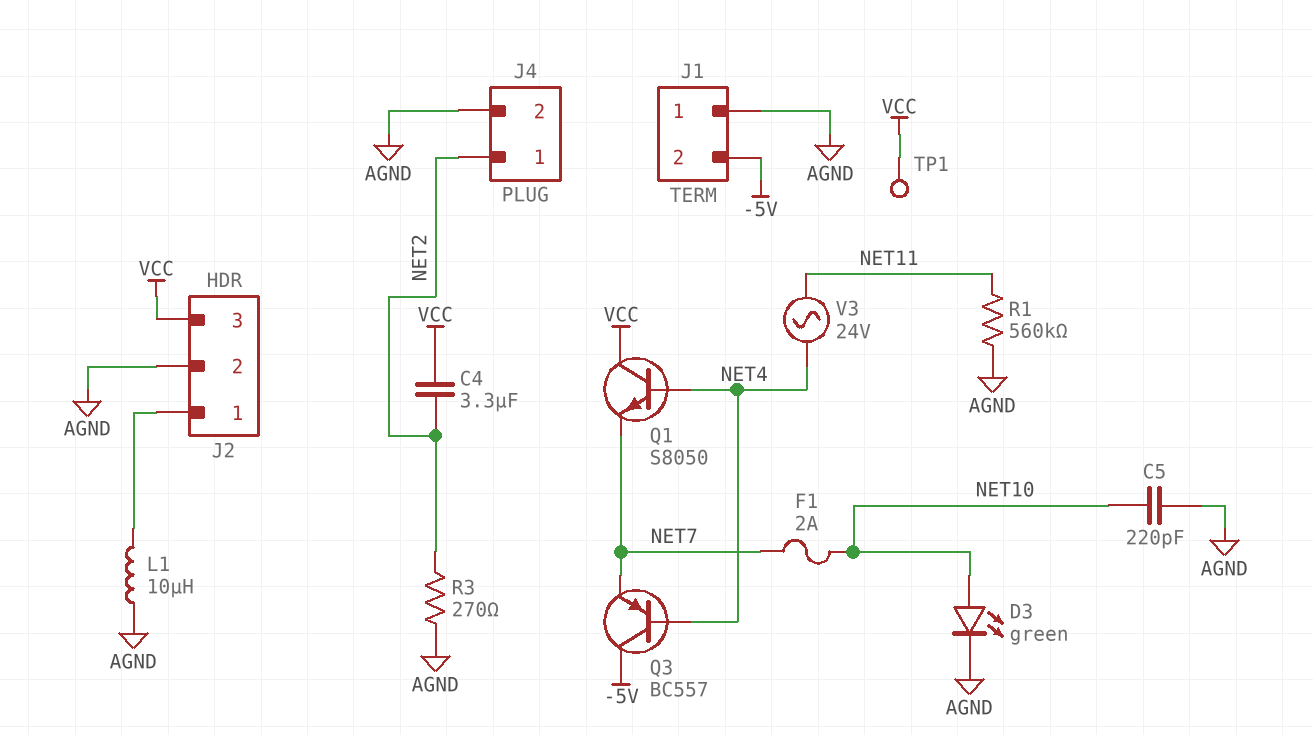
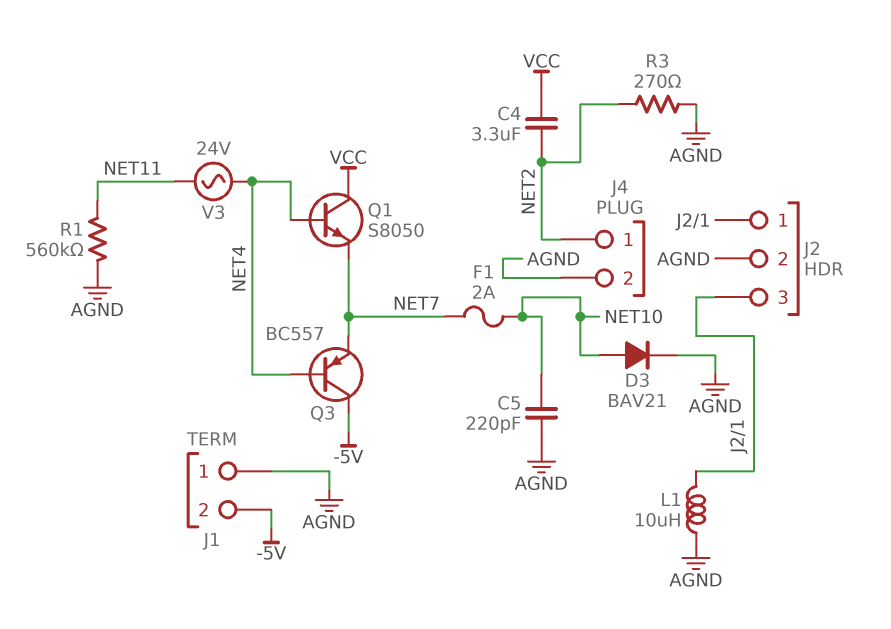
D3: LED green (A NET10, K AGND) -> diode BAV21 (A NET10, K AGND)
J2 pin 3: VCC -> J2/1
TP1: test point (VCC) -> none

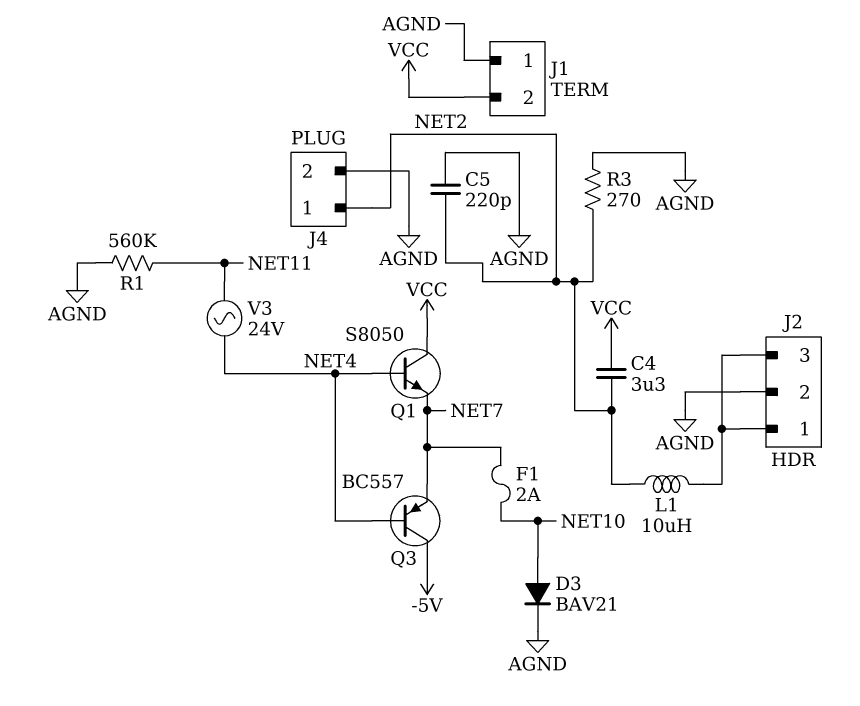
C5: 220pF (AGND, NET10) -> 220pF (AGND, NET2)
J1 pin 2: -5V -> VCC
L1: 10uH (AGND, J2/1) -> 10uH (J2/1, NET2)

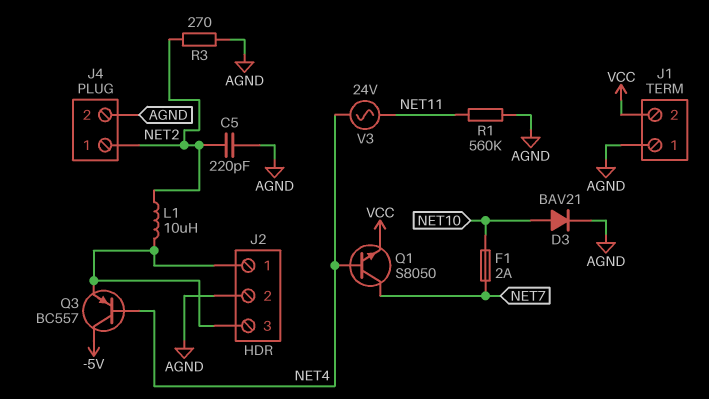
C4: 3.3uF (NET2, VCC) -> none
Q1: NPN S8050 (B NET4, C VCC, E NET7) -> NPN S8050 (B NET4, C NET7, E VCC)
Q3: PNP BC557 (B NET4, C -5V, E NET7) -> PNP BC557 (B NET4, C -5V, E J2/1)

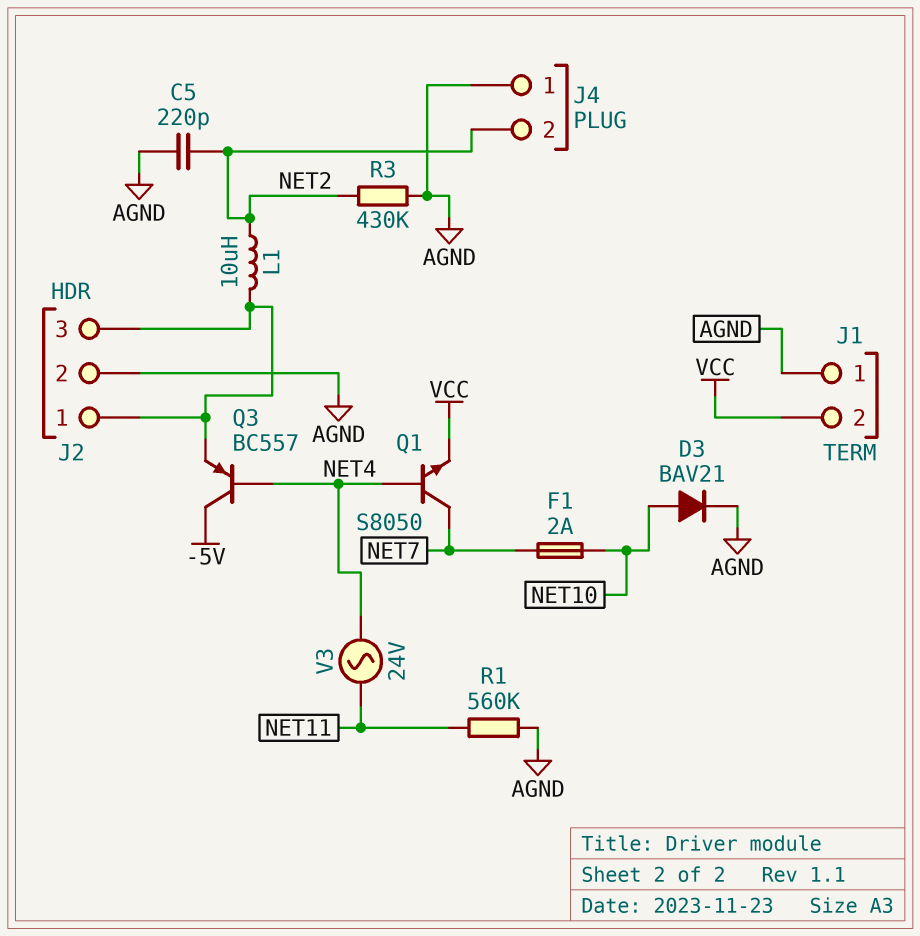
J4 pin 1: NET2 -> AGND
J4 pin 2: AGND -> NET2
R3: 270 (AGND, NET2) -> 430k (AGND, NET2)

